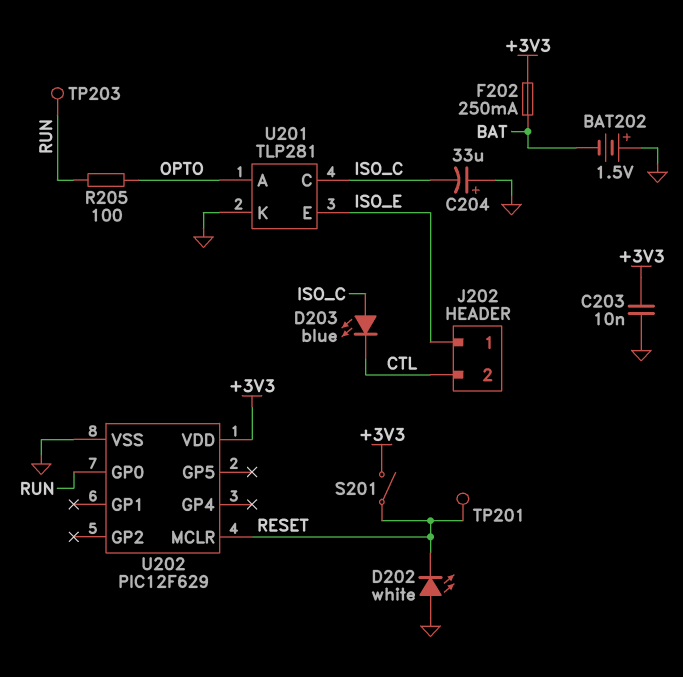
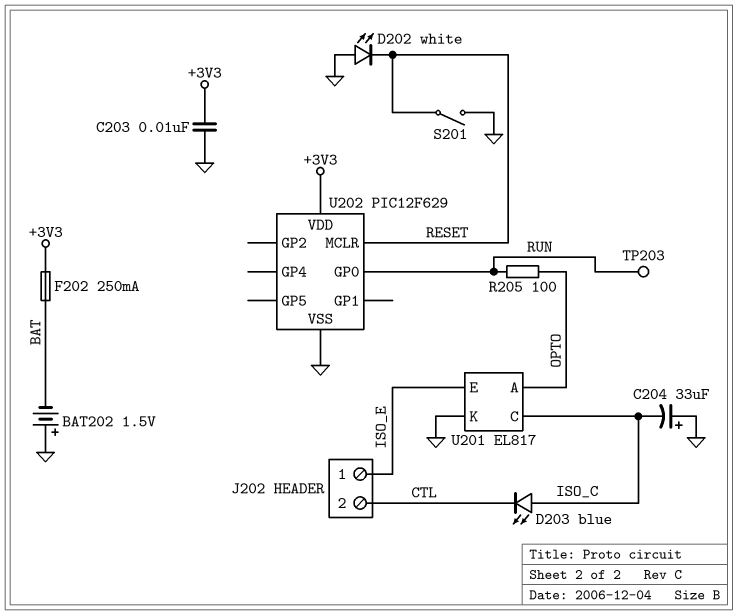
S201: switch (+3V3, RESET) -> switch (GND, RESET)
TP201: test point (RESET) -> none
U201: TLP281 -> EL817

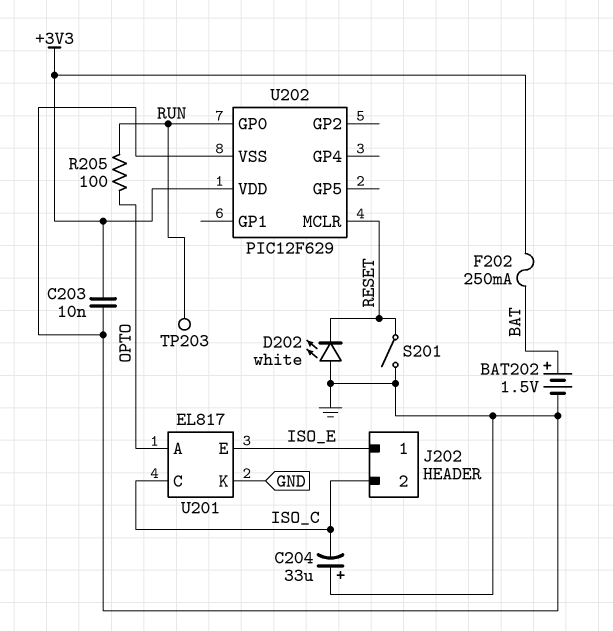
BAT202: 1.5V (plus GND, minus BAT) -> 1.5V (plus BAT, minus GND)
D203: LED blue (A ISO_C, K CTL) -> none
J202 pin 2: CTL -> ISO_C

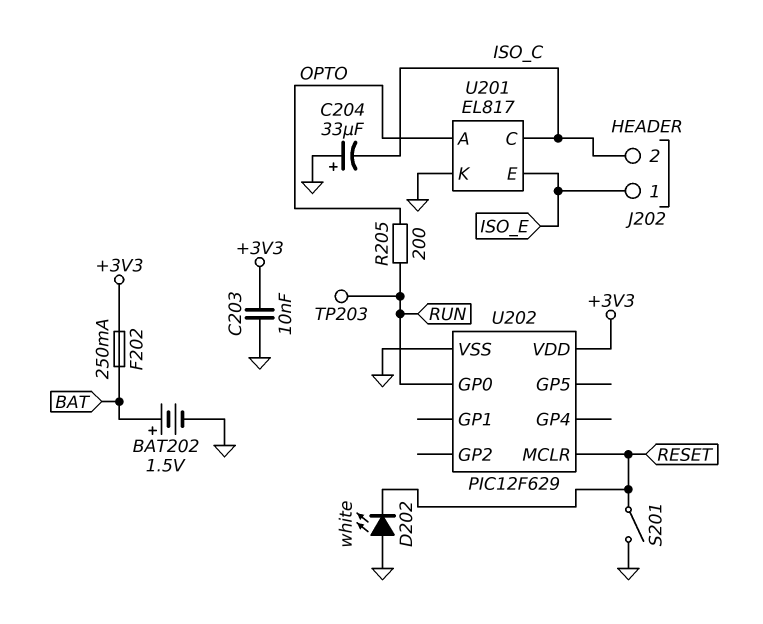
R205: 100 (OPTO, RUN) -> 200 (OPTO, RUN)

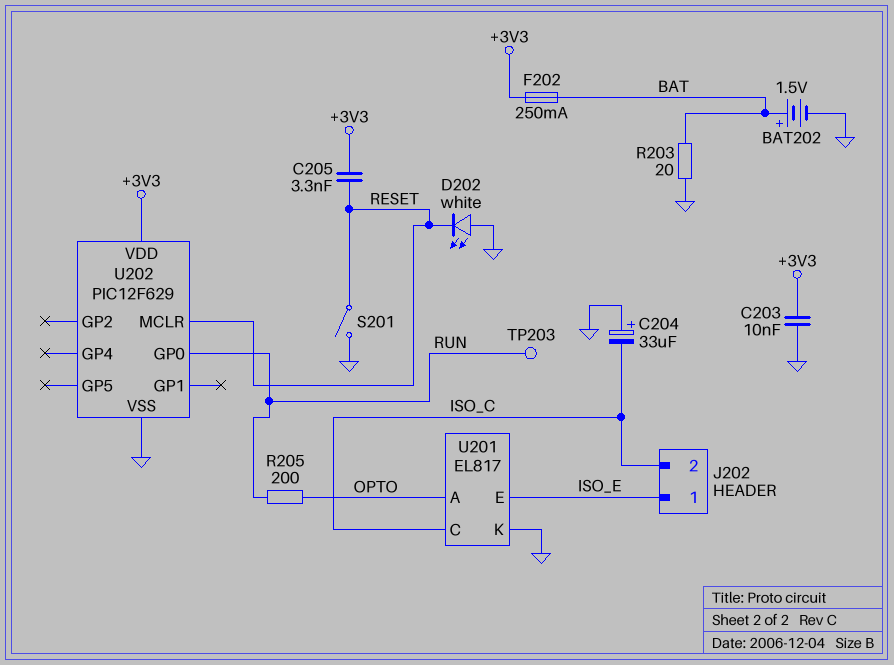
C205: none -> 3.3nF (+3V3, RESET)
R203: none -> 20 (BAT, GND)

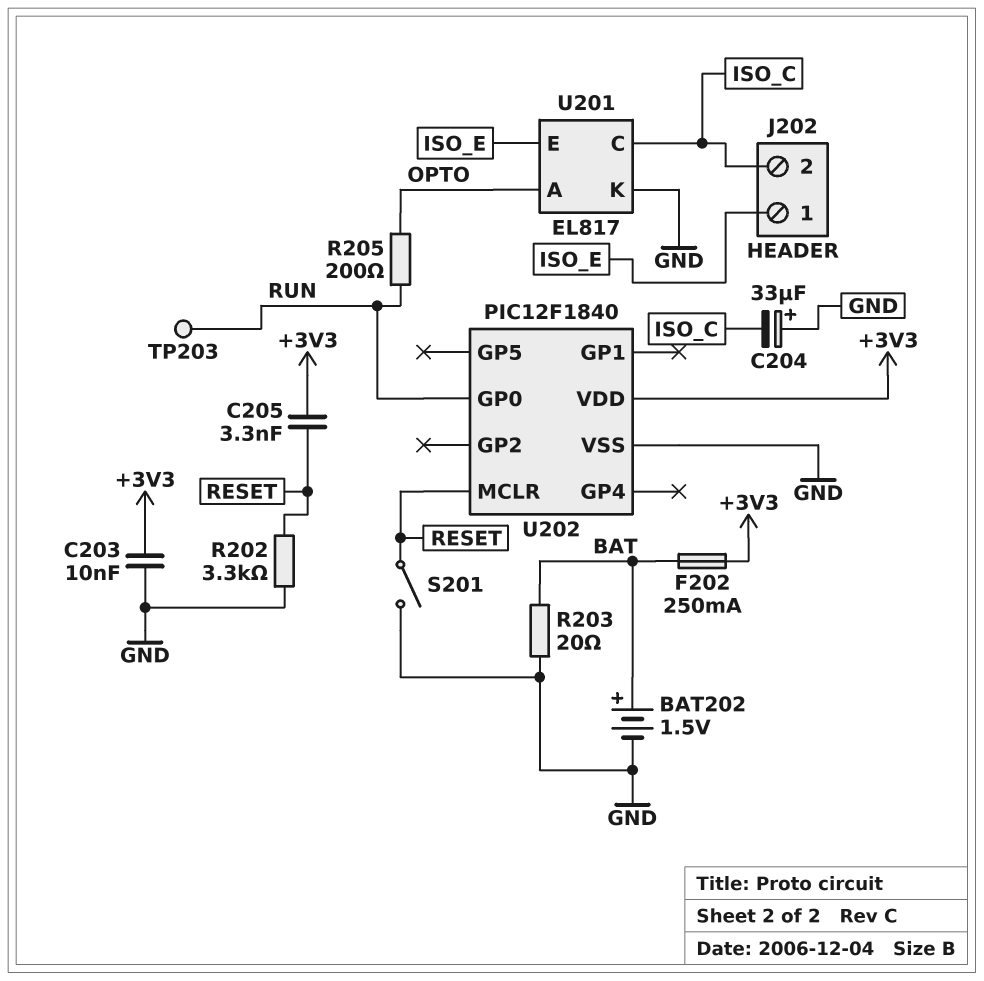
D202: LED white (A GND, K RESET) -> none
R202: none -> 3.3k (GND, RESET)
U202: PIC12F629 -> PIC12F1840

